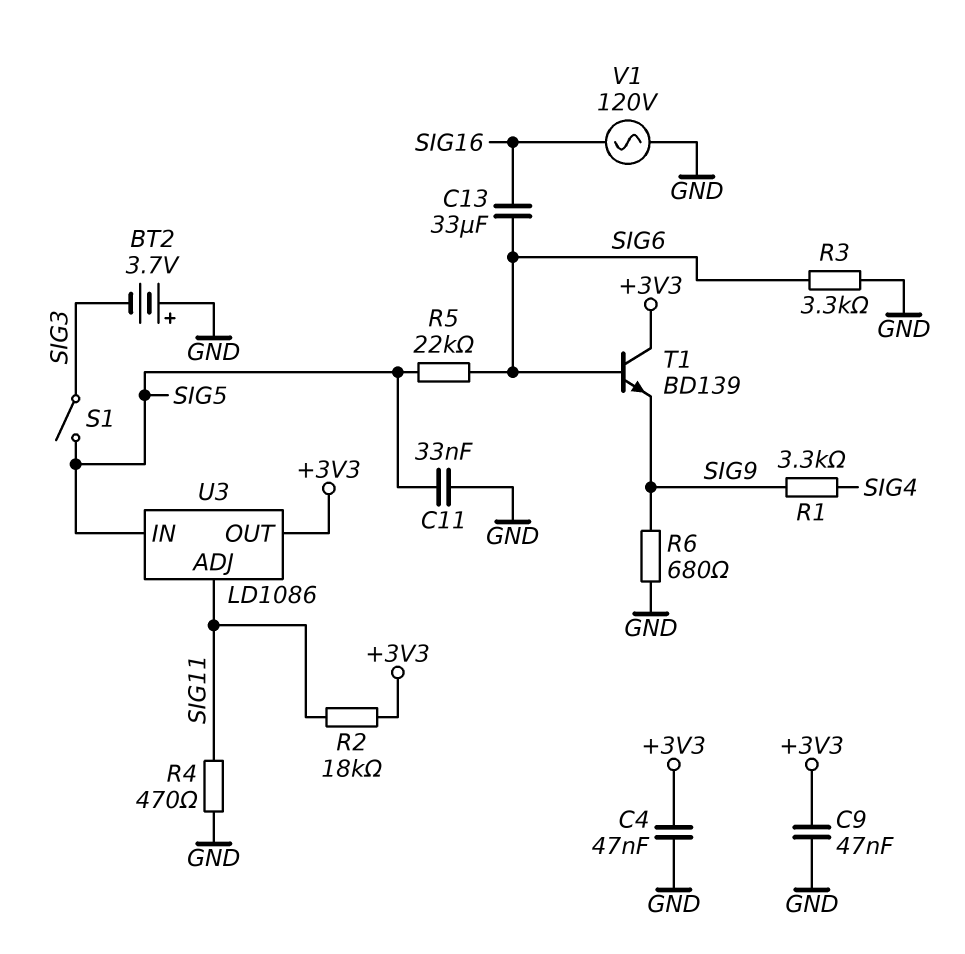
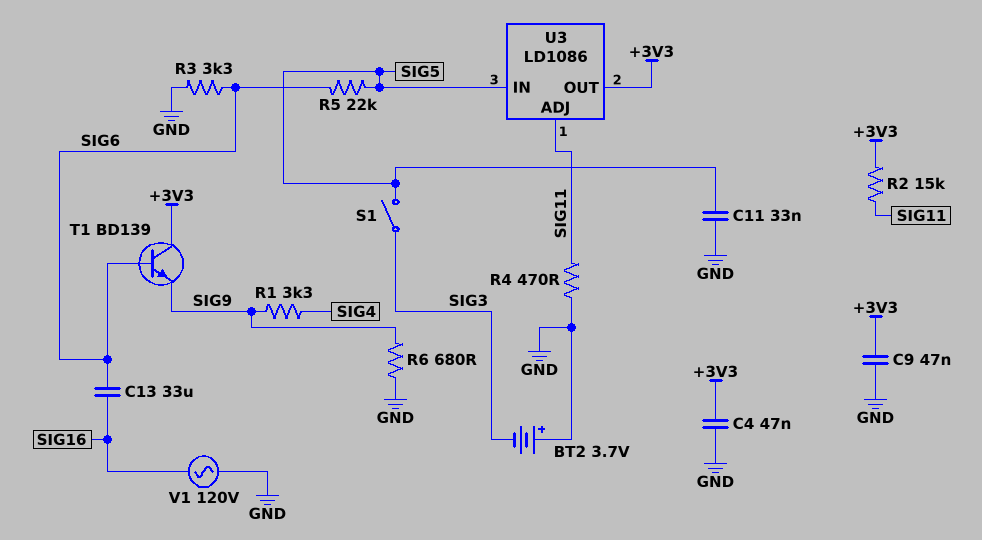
R2: 18k (+3V3, SIG11) -> 15k (+3V3, SIG11)

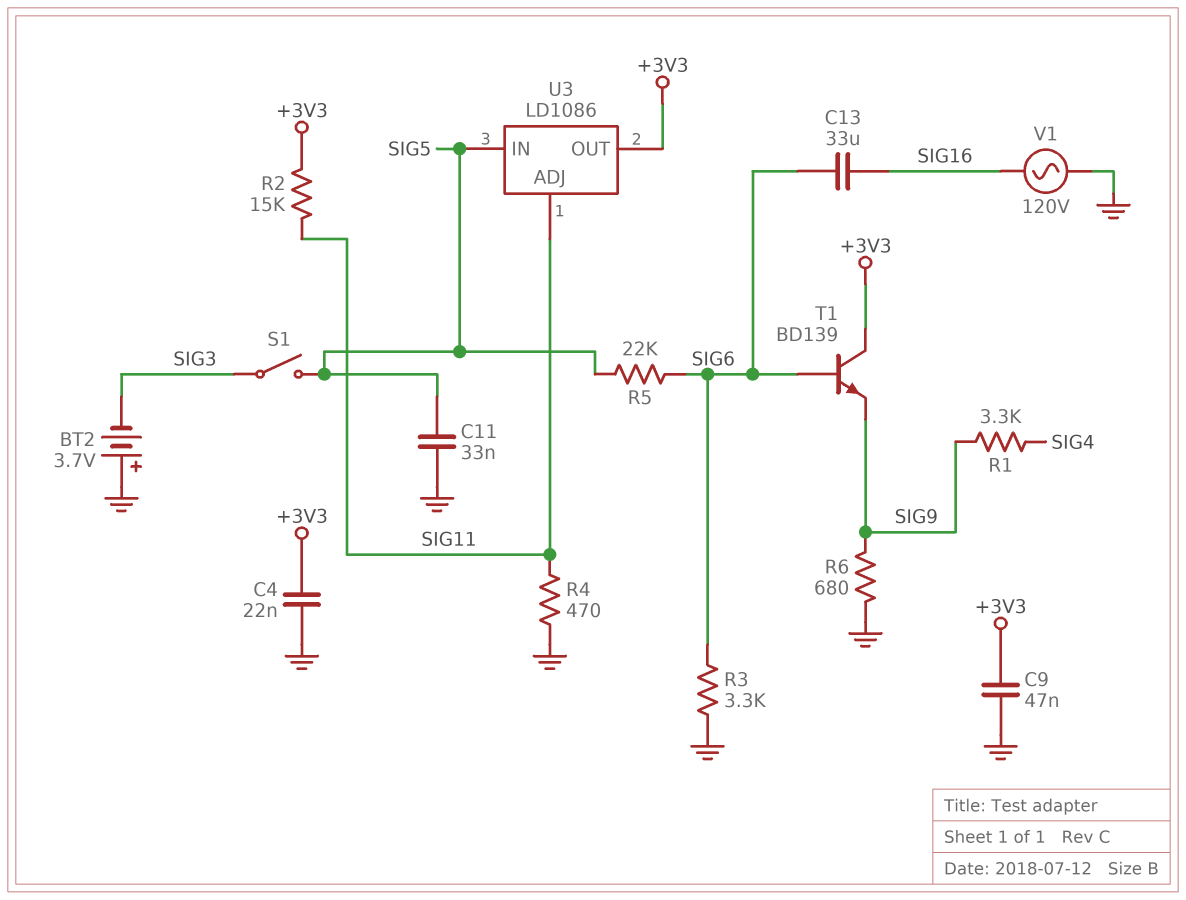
C4: 47nF (+3V3, GND) -> 22nF (+3V3, GND)

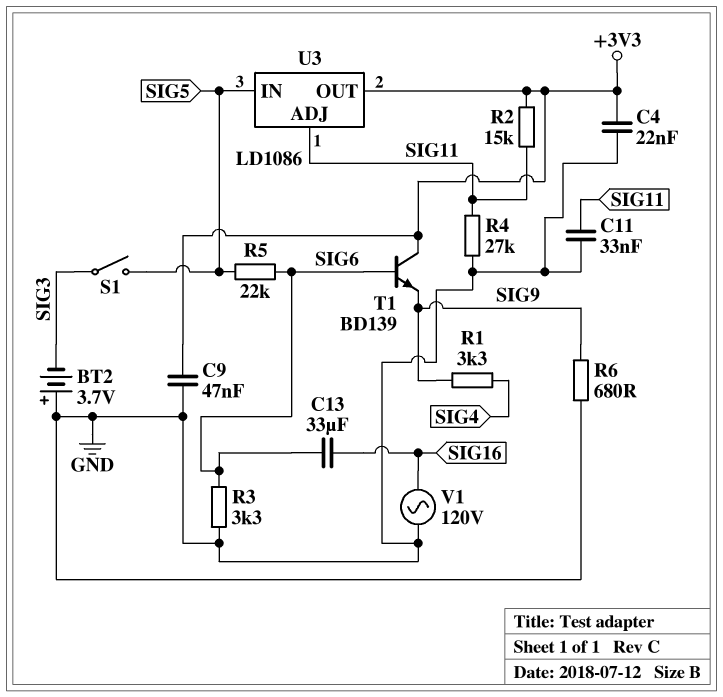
C11: 33nF (GND, SIG5) -> 33nF (GND, SIG11)
R4: 470 (GND, SIG11) -> 27k (GND, SIG11)

